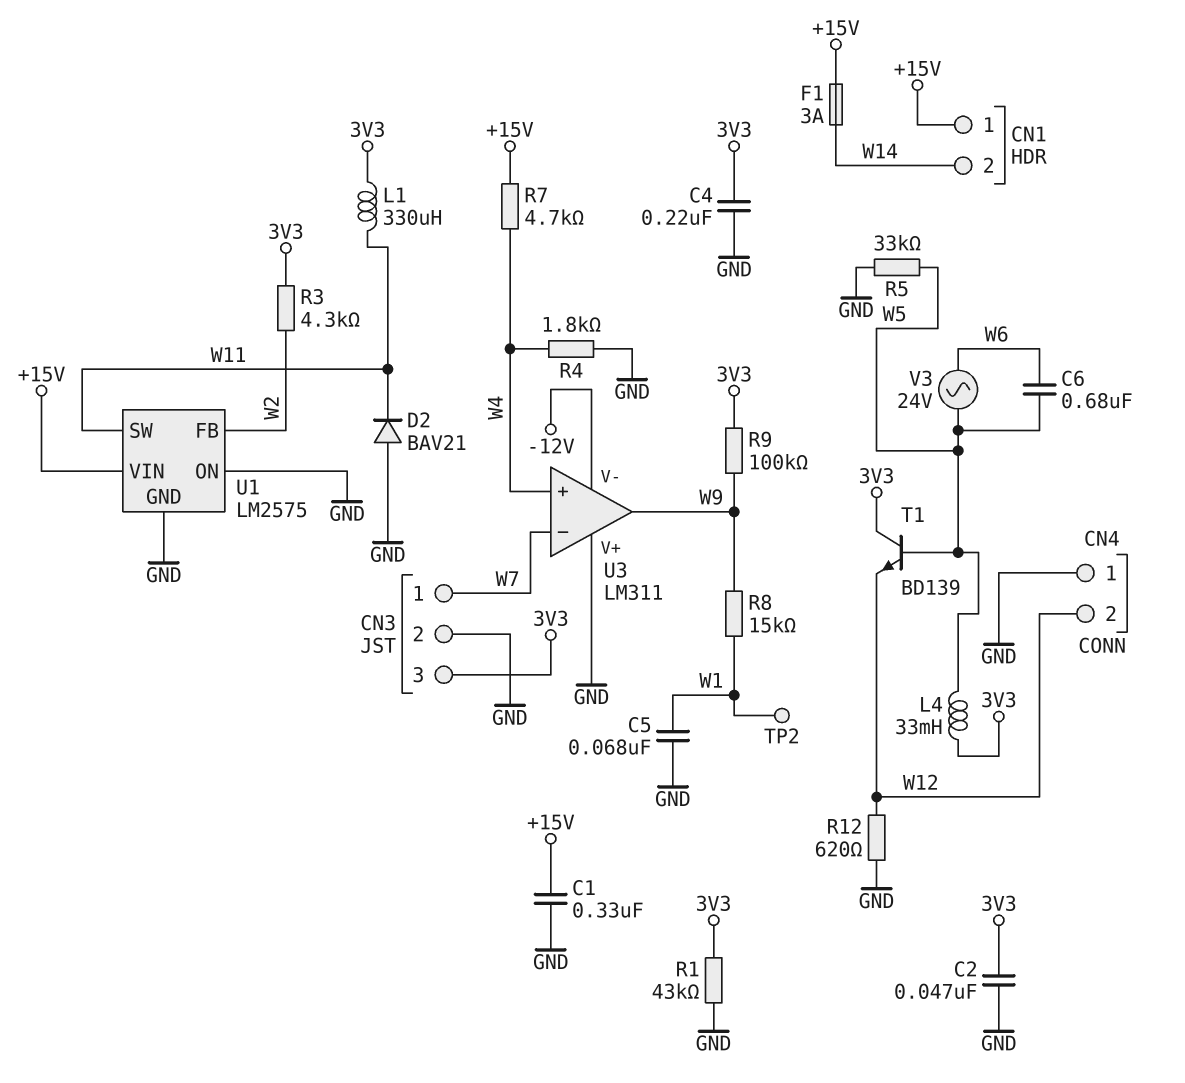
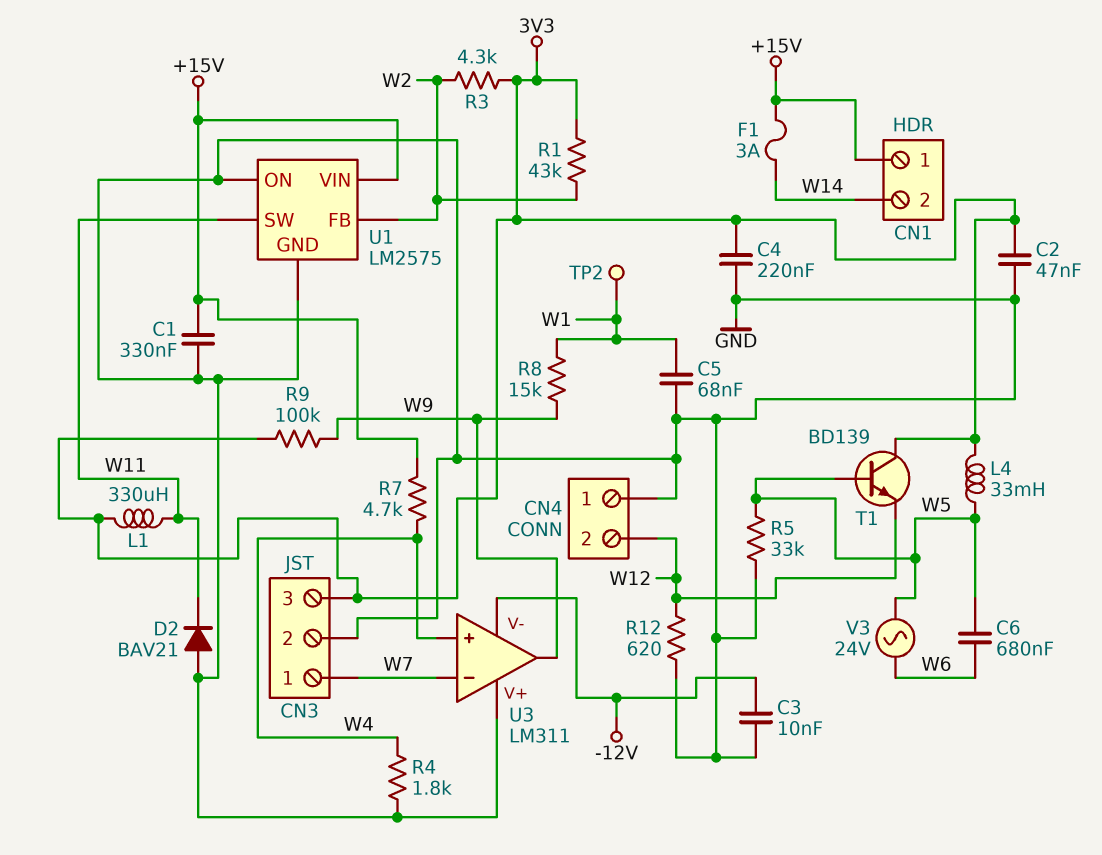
C3: none -> 10nF (-12V, GND)
R1: 43k (3V3, GND) -> 43k (3V3, W2)

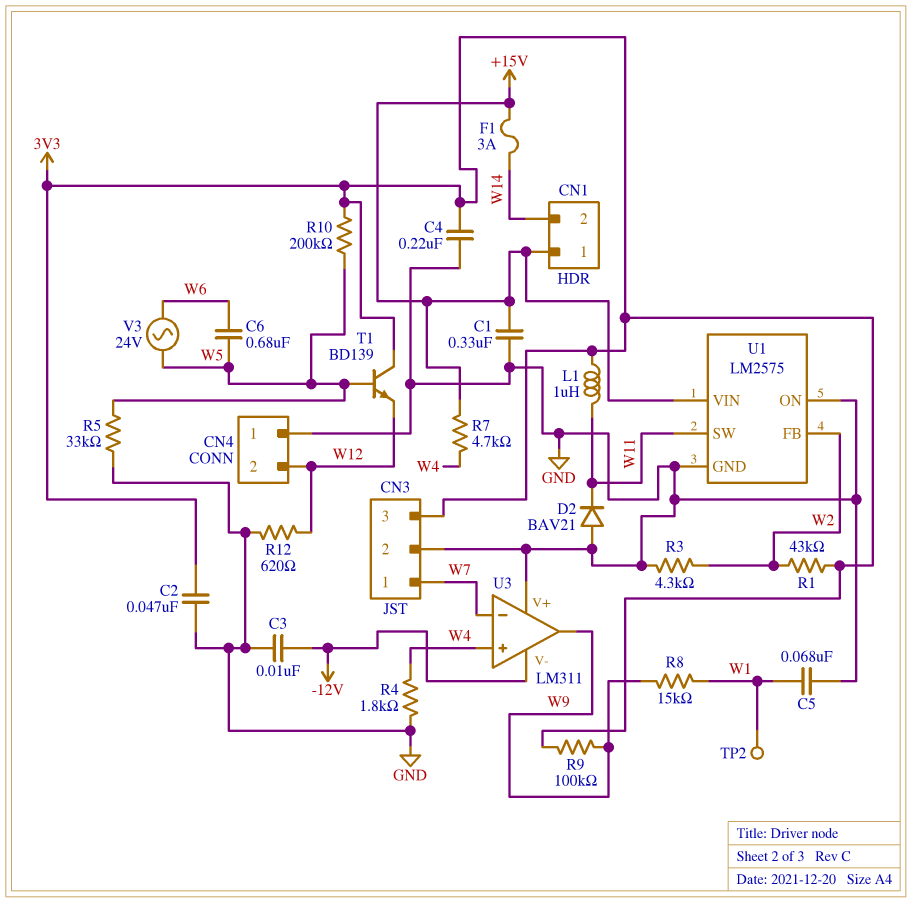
L1: 330uH (3V3, W11) -> 1uH (3V3, W11)
L4: 33mH (3V3, W5) -> none
R3: 4.3k (3V3, W2) -> 4.3k (GND, W2)
R10: none -> 200k (3V3, W5)

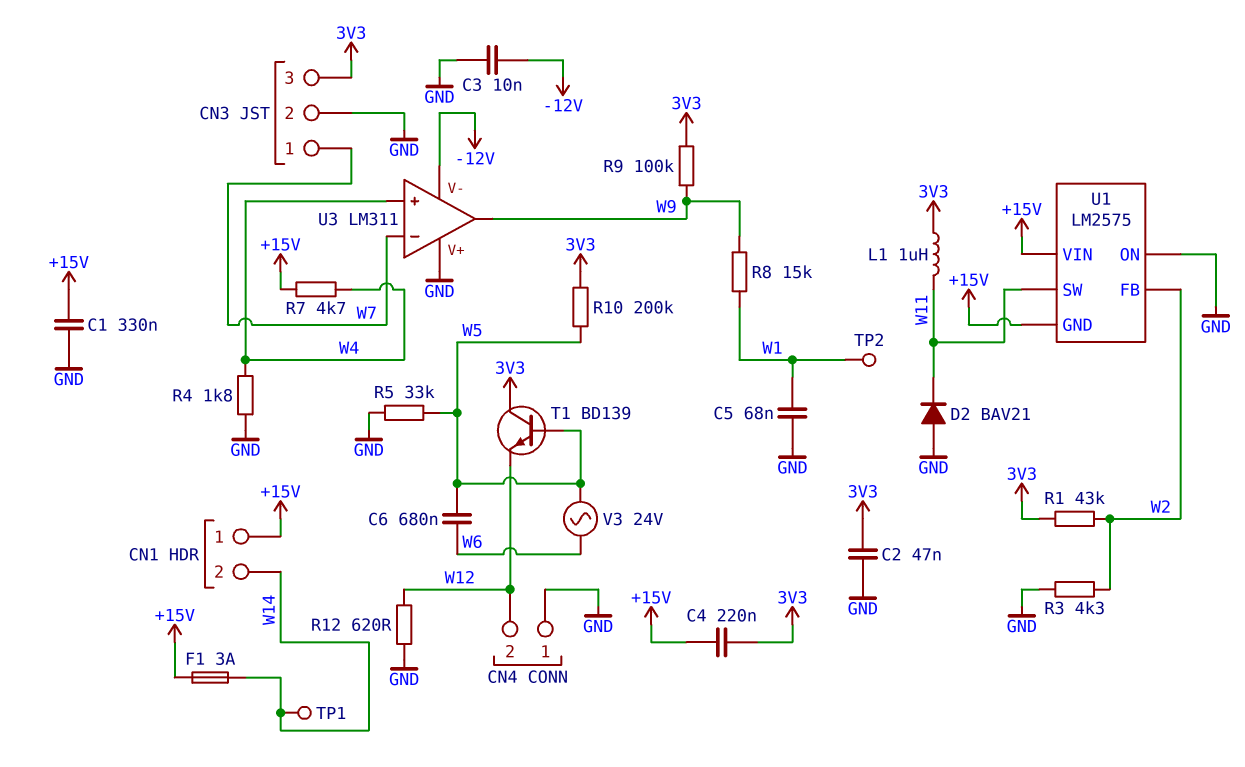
C4: 220nF (3V3, GND) -> 220nF (+15V, 3V3)
TP1: none -> test point (W14)
U1 pin GND: GND -> +15V

